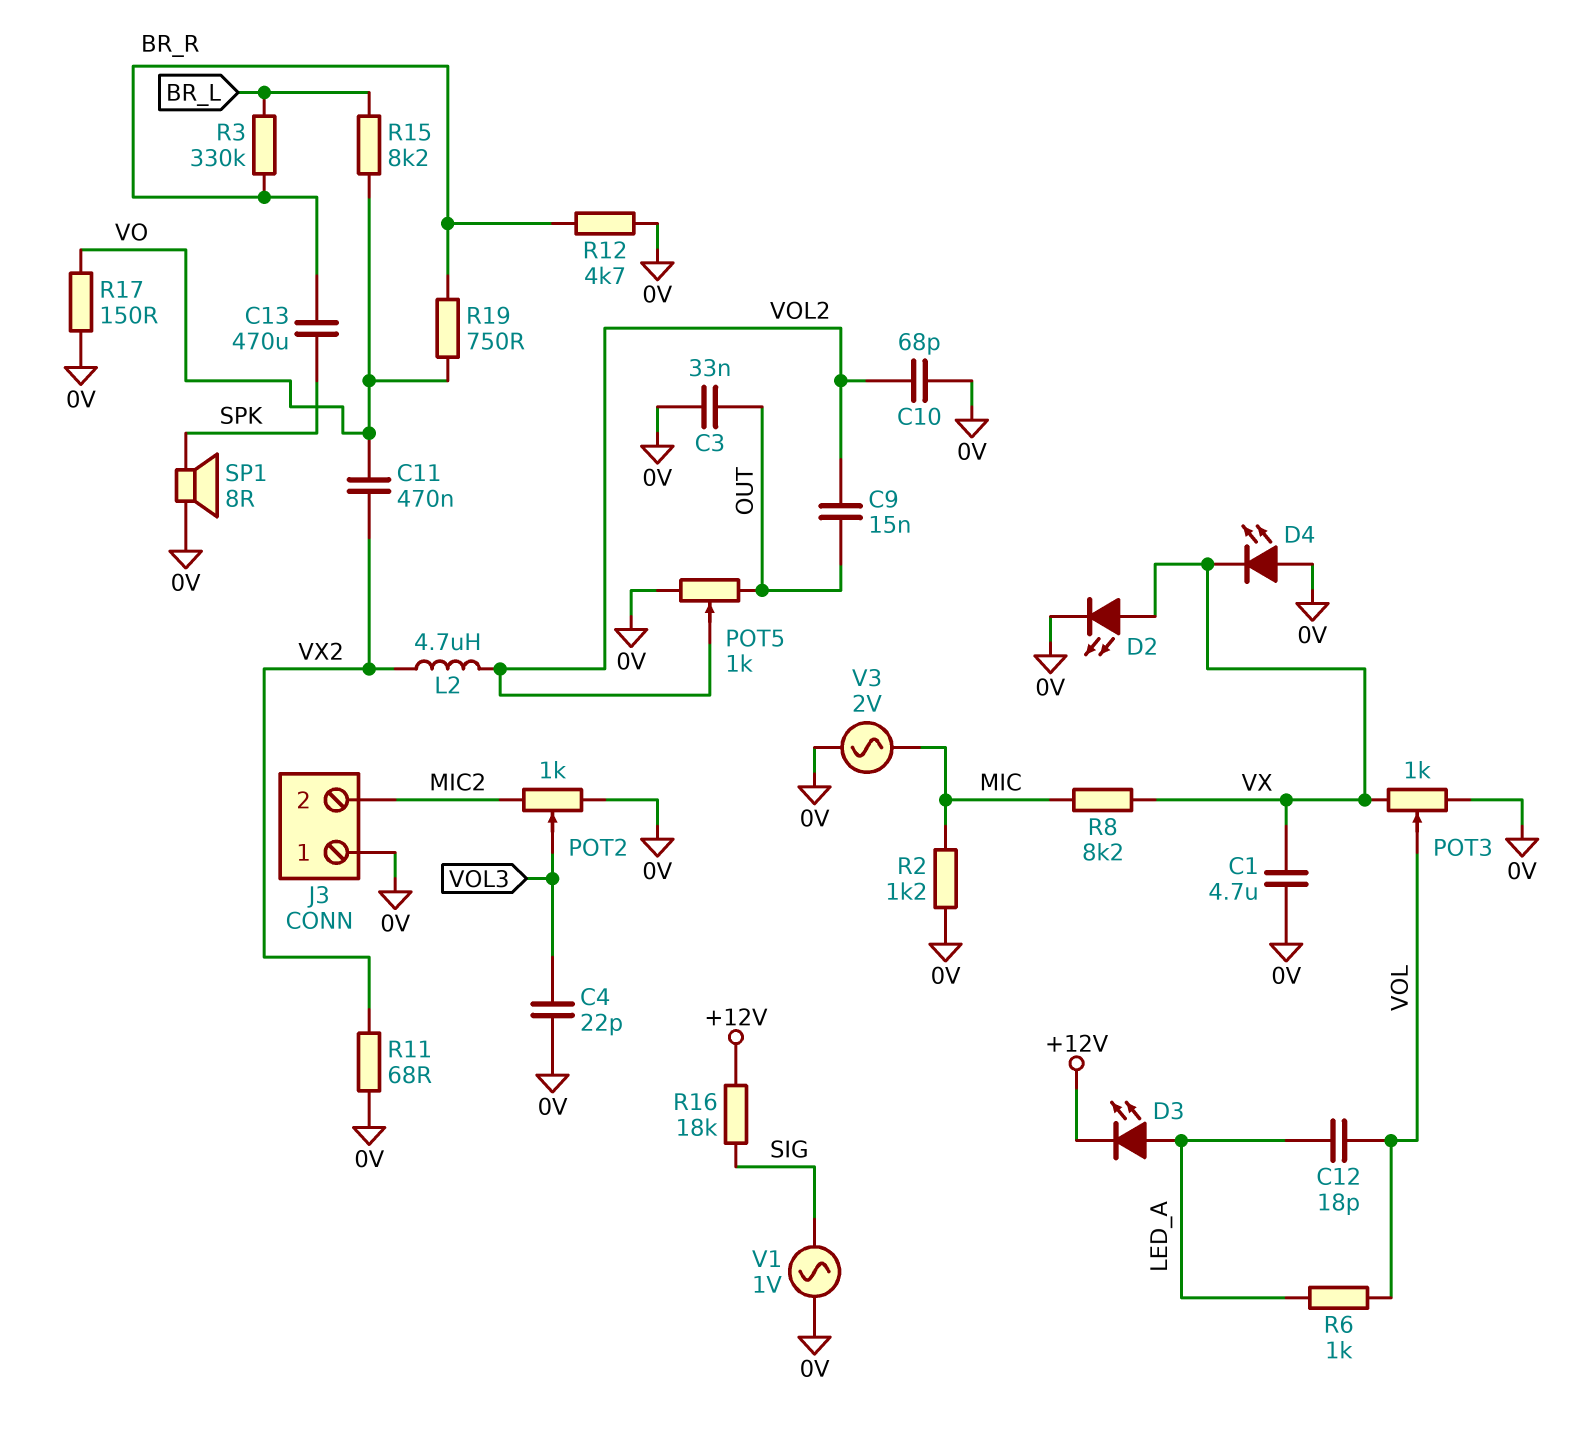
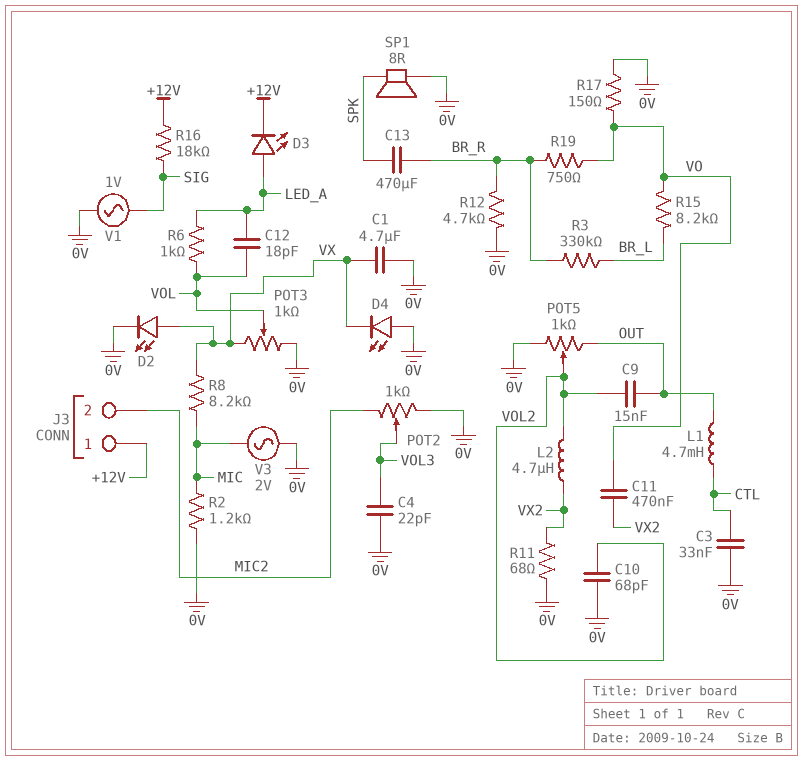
C3: 33nF (0V, OUT) -> 33nF (0V, CTL)
J3 pin 1: 0V -> +12V
L1: none -> 4.7mH (CTL, OUT)

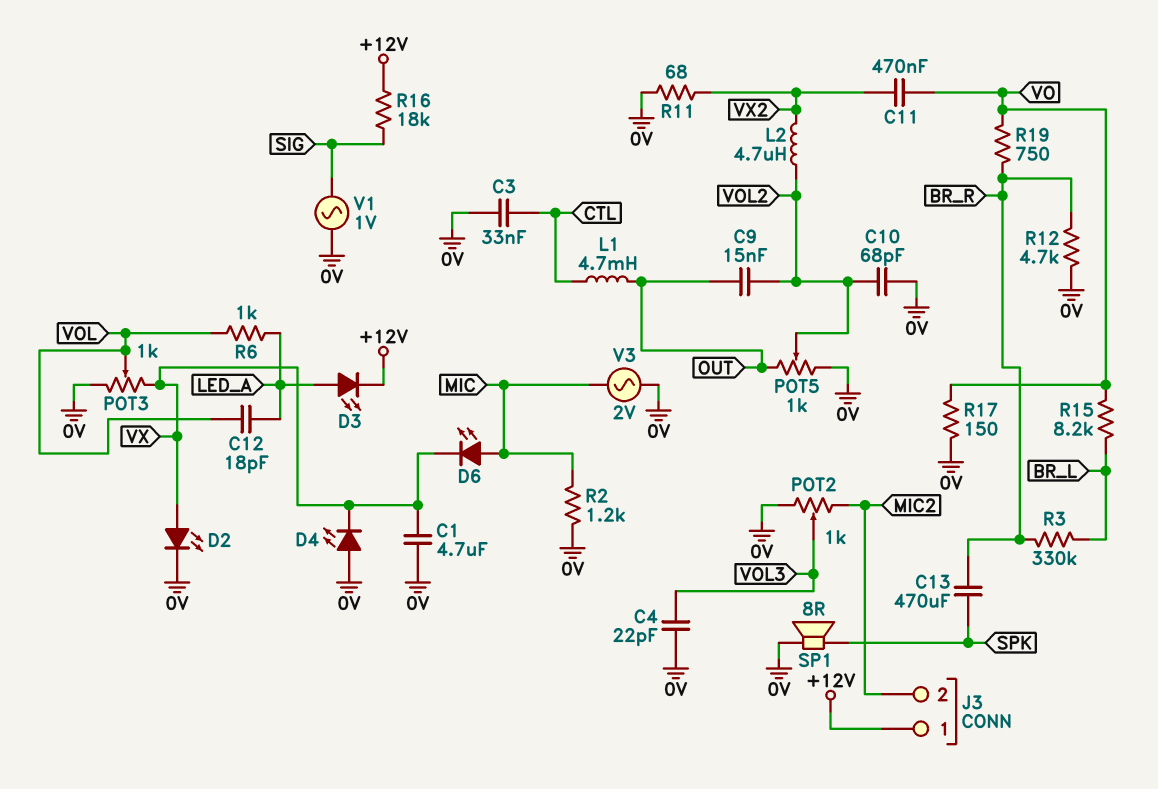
D6: none -> LED (A MIC, K VX)
R8: 8.2k (MIC, VX) -> none

